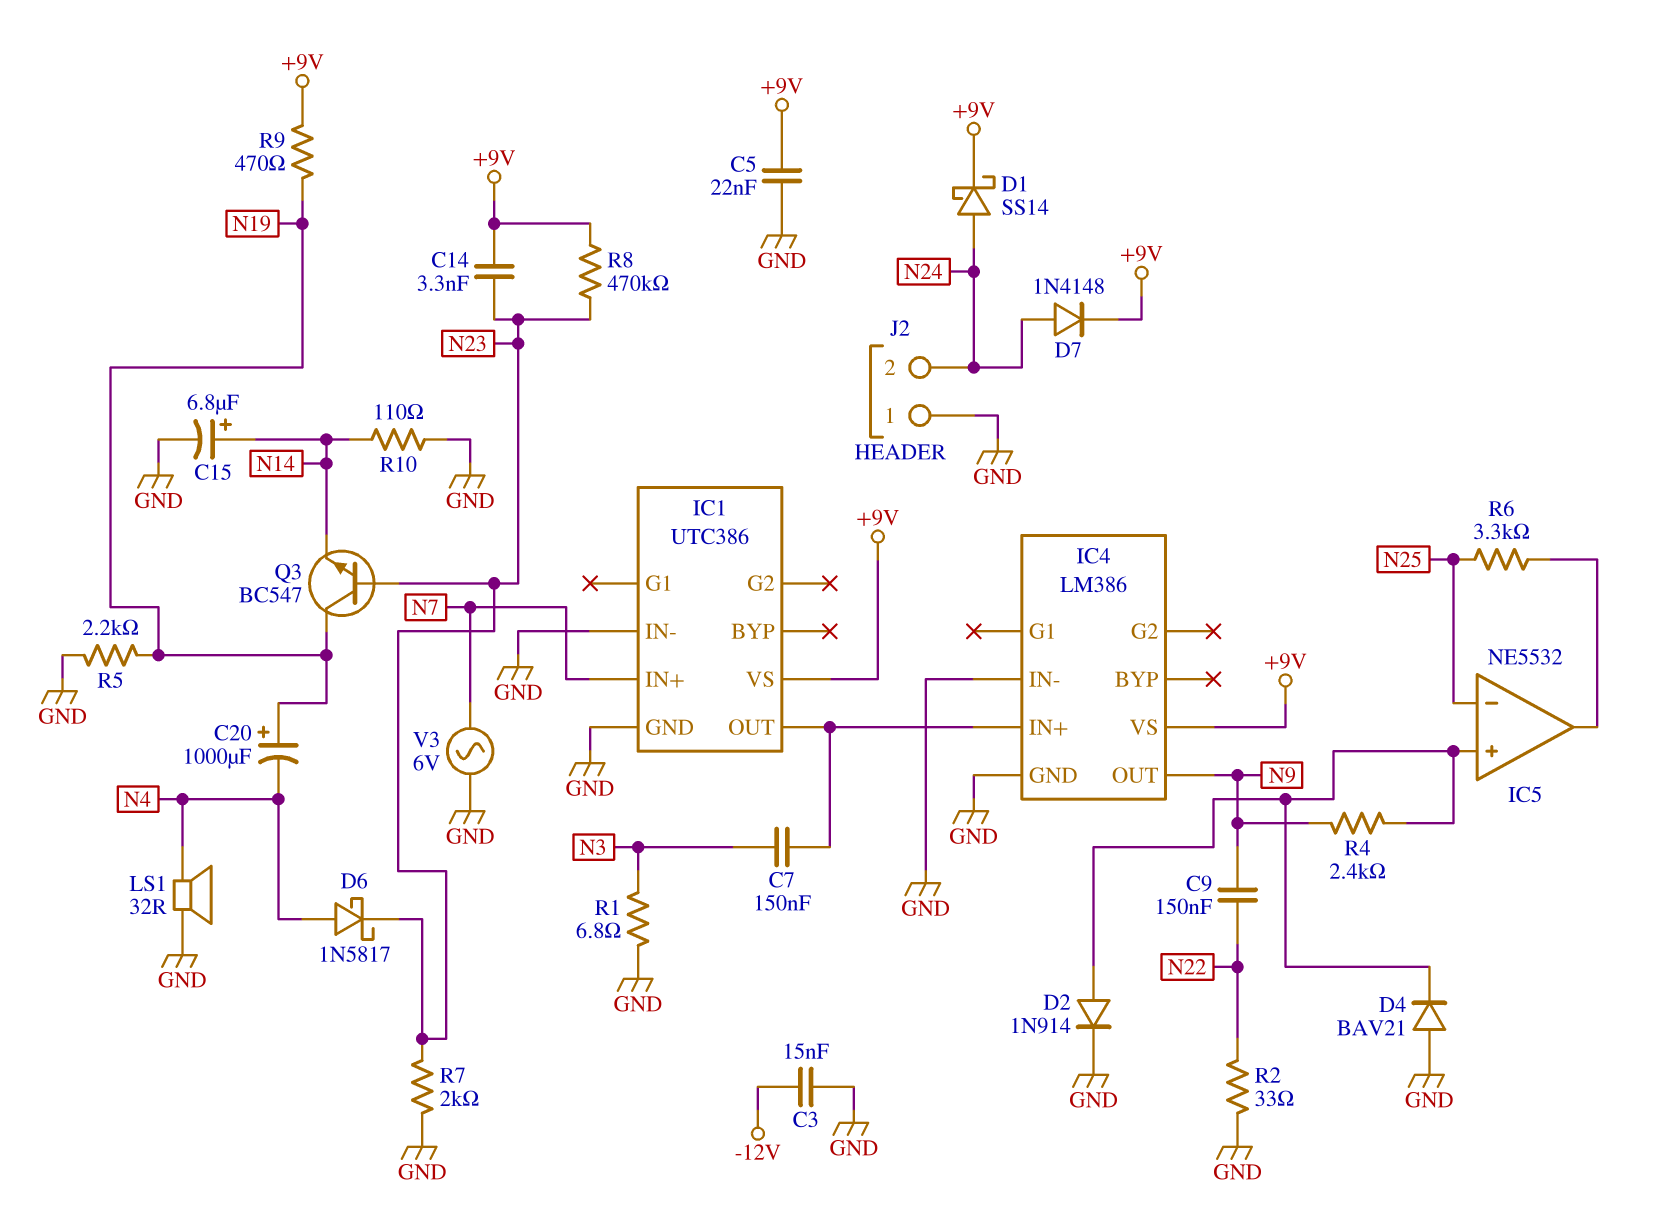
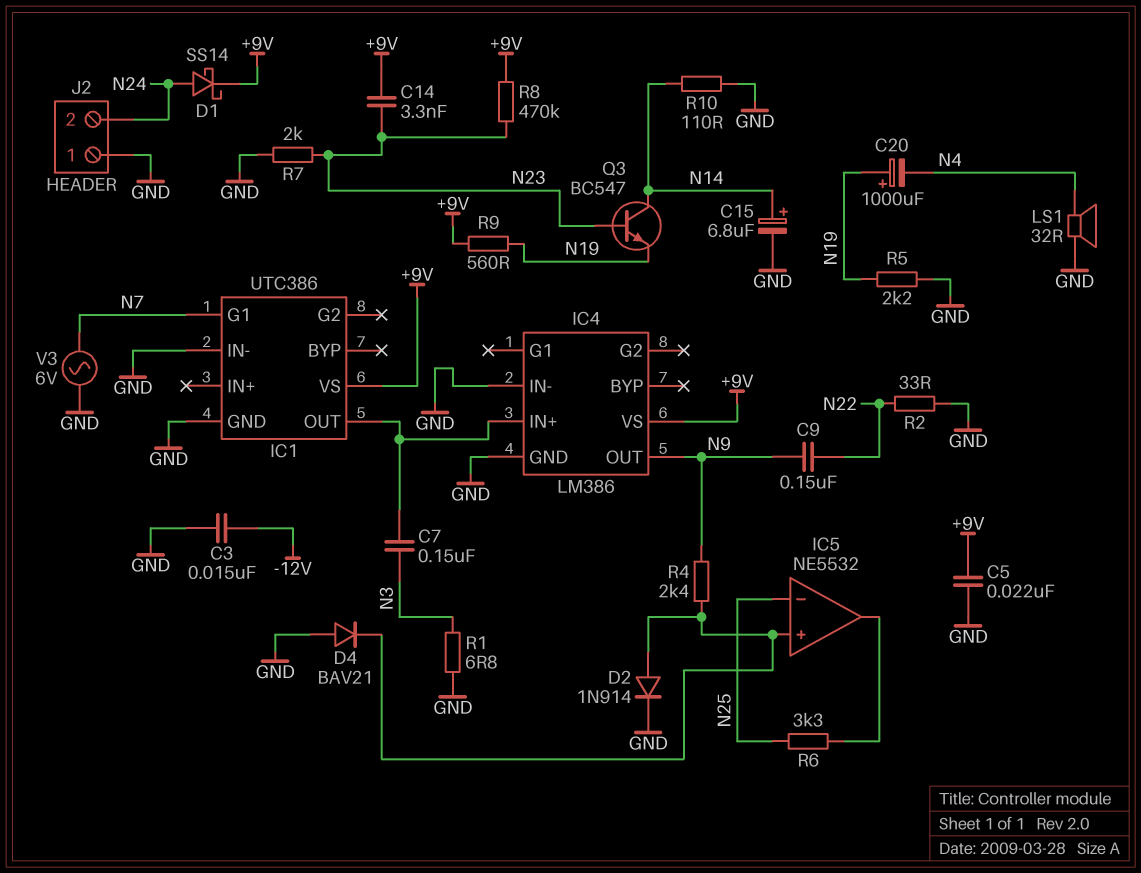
D6: schottky 1N5817 (A N4, K N23) -> none
D7: diode 1N4148 (A N24, K +9V) -> none
IC1 pin G1: none -> N7
IC1 pin IN+: N7 -> none
Q3: NPN BC547 (B N23, C N19, E N14) -> NPN BC547 (B N23, C N14, E N19)
R9: 470 (+9V, N19) -> 560 (+9V, N19)

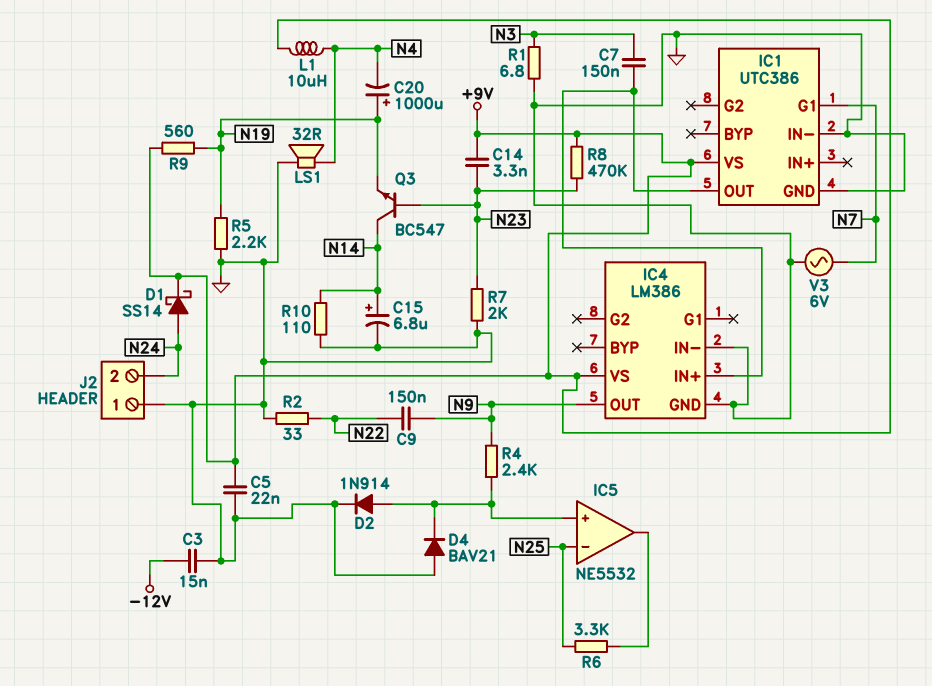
L1: none -> 10uH (+9V, N4)

